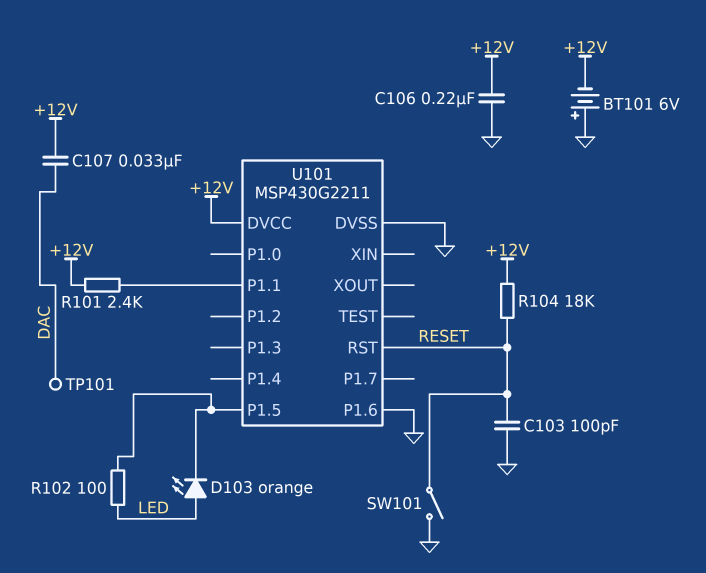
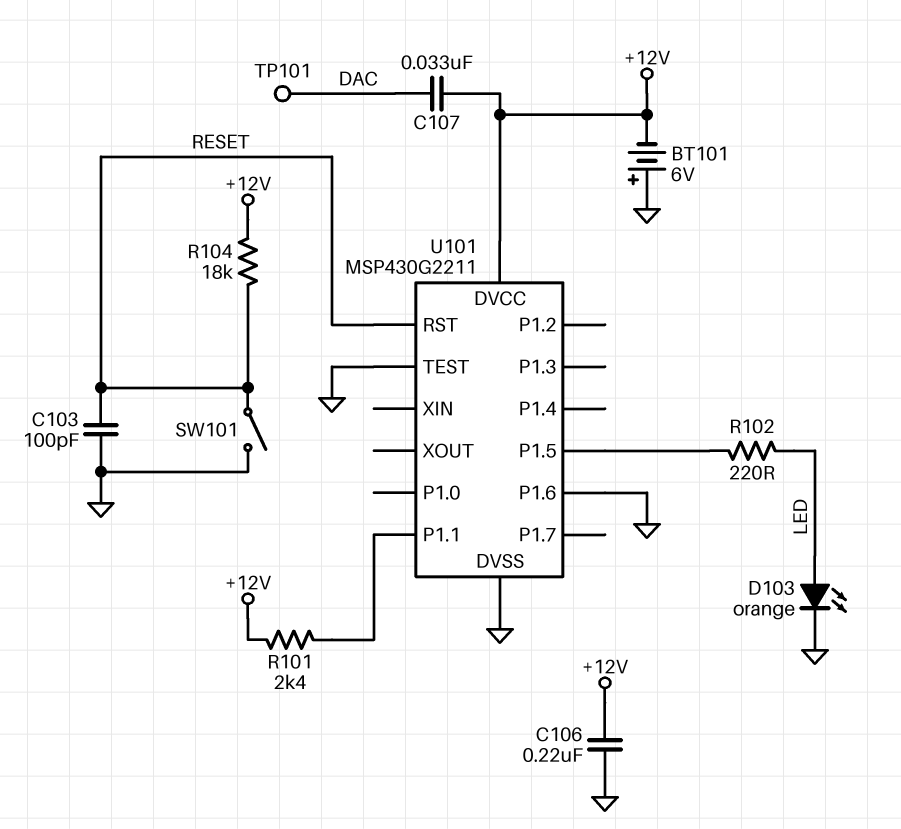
D103: LED orange (A LED, K U101/P1.5) -> LED orange (A LED, K GND)
R102: 100 (LED, U101/P1.5) -> 220 (LED, U101/P1.5)
U101 pin TEST: none -> GND

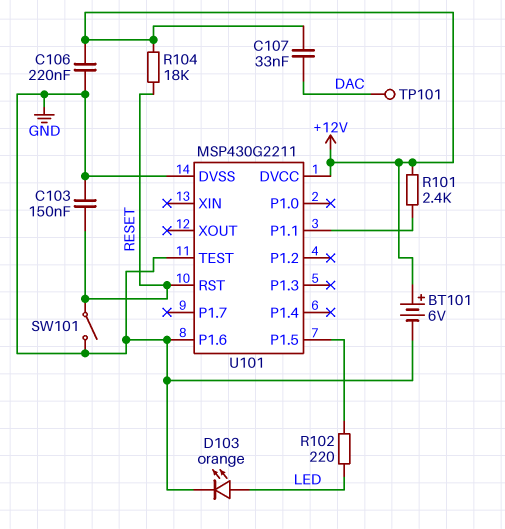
BT101: 6V (plus GND, minus +12V) -> 6V (plus +12V, minus GND)
C103: 100pF (GND, RESET) -> 150nF (GND, RESET)

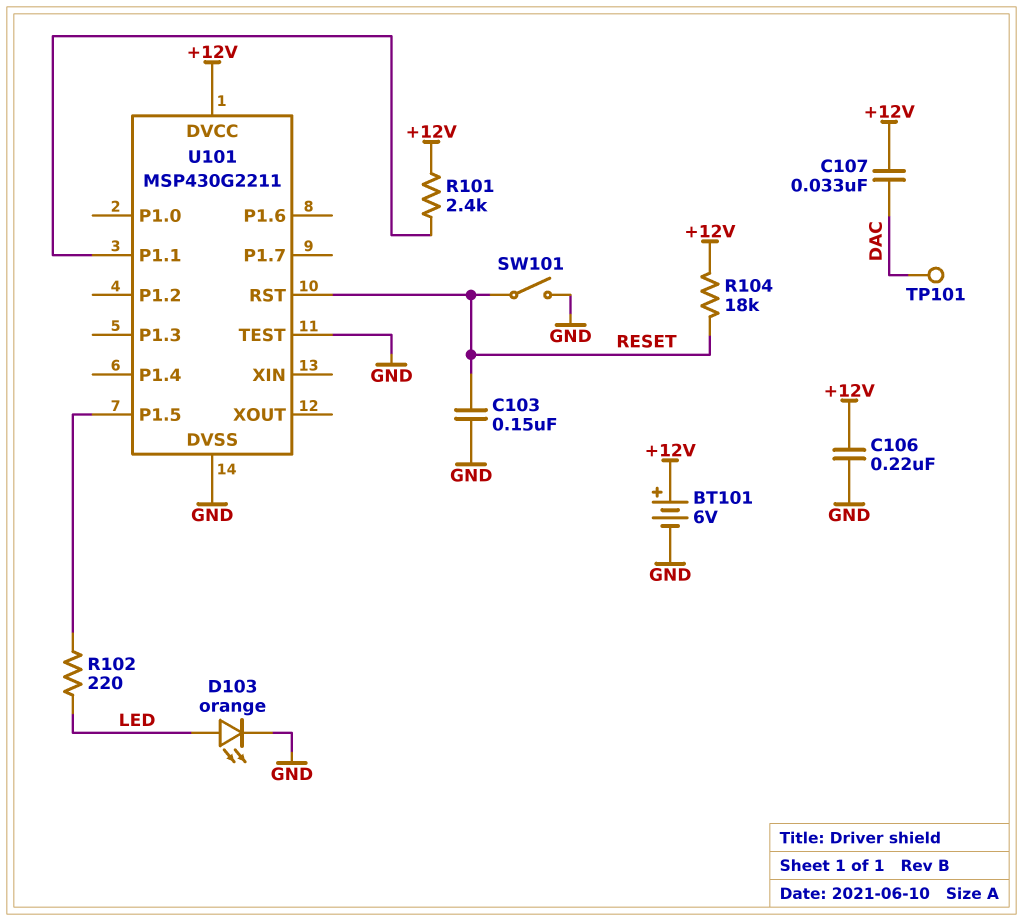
U101 pin P1.6: GND -> none

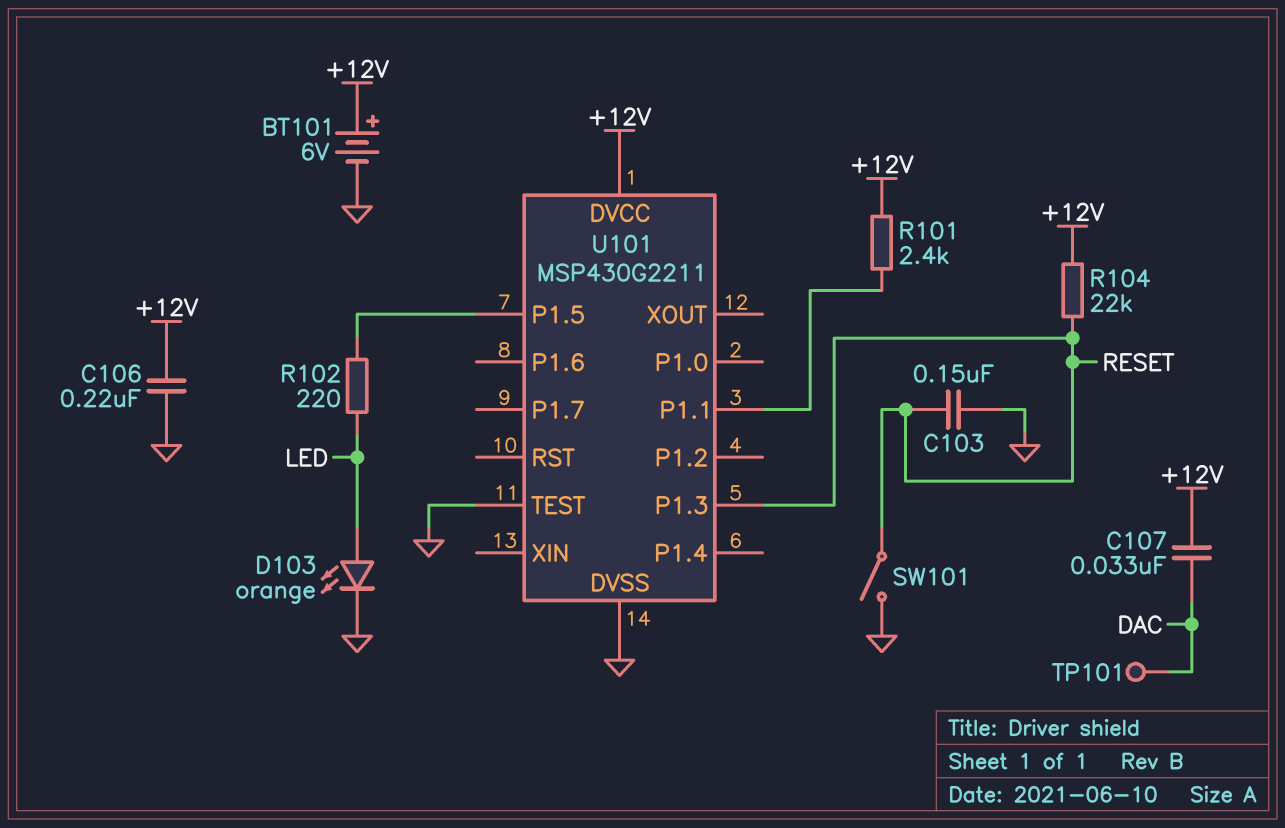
R104: 18k (+12V, RESET) -> 22k (+12V, RESET)
U101 pin P1.3: none -> RESET
U101 pin RST: RESET -> none

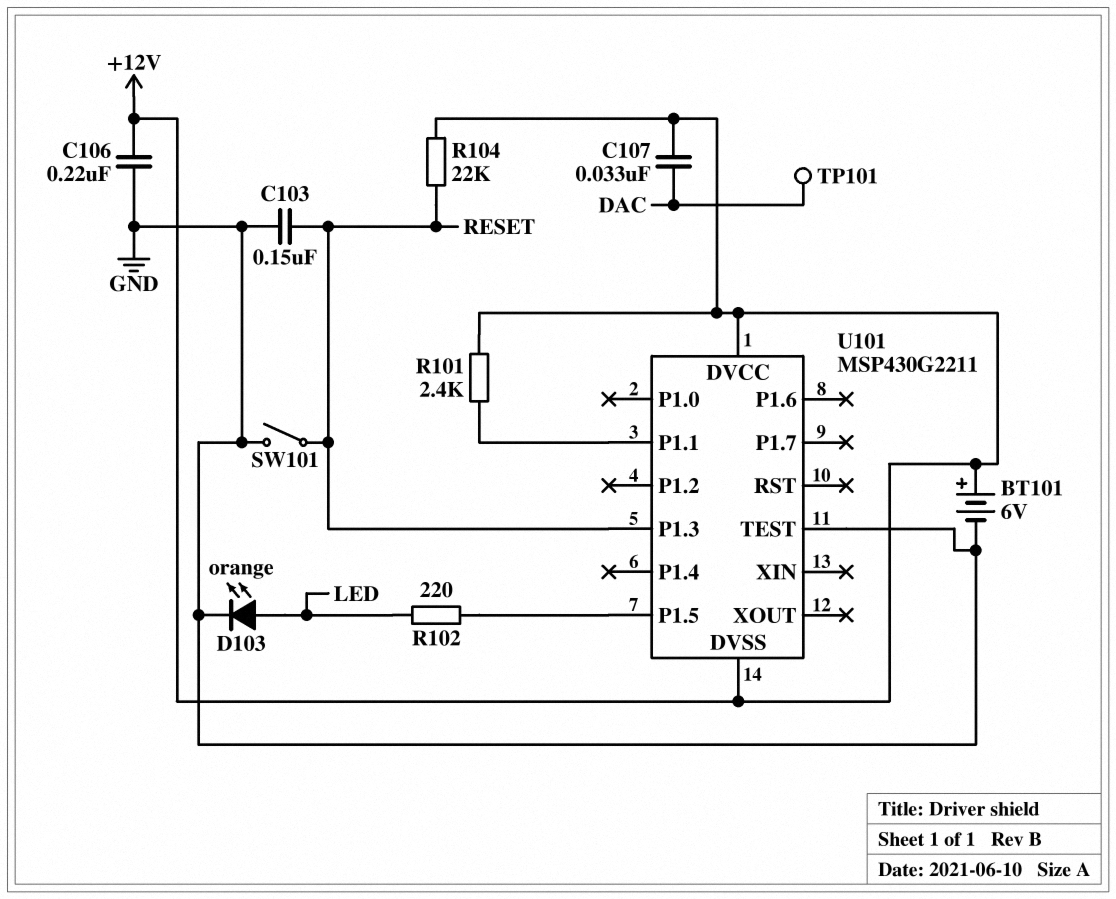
U101 pin DVSS: GND -> +12V

